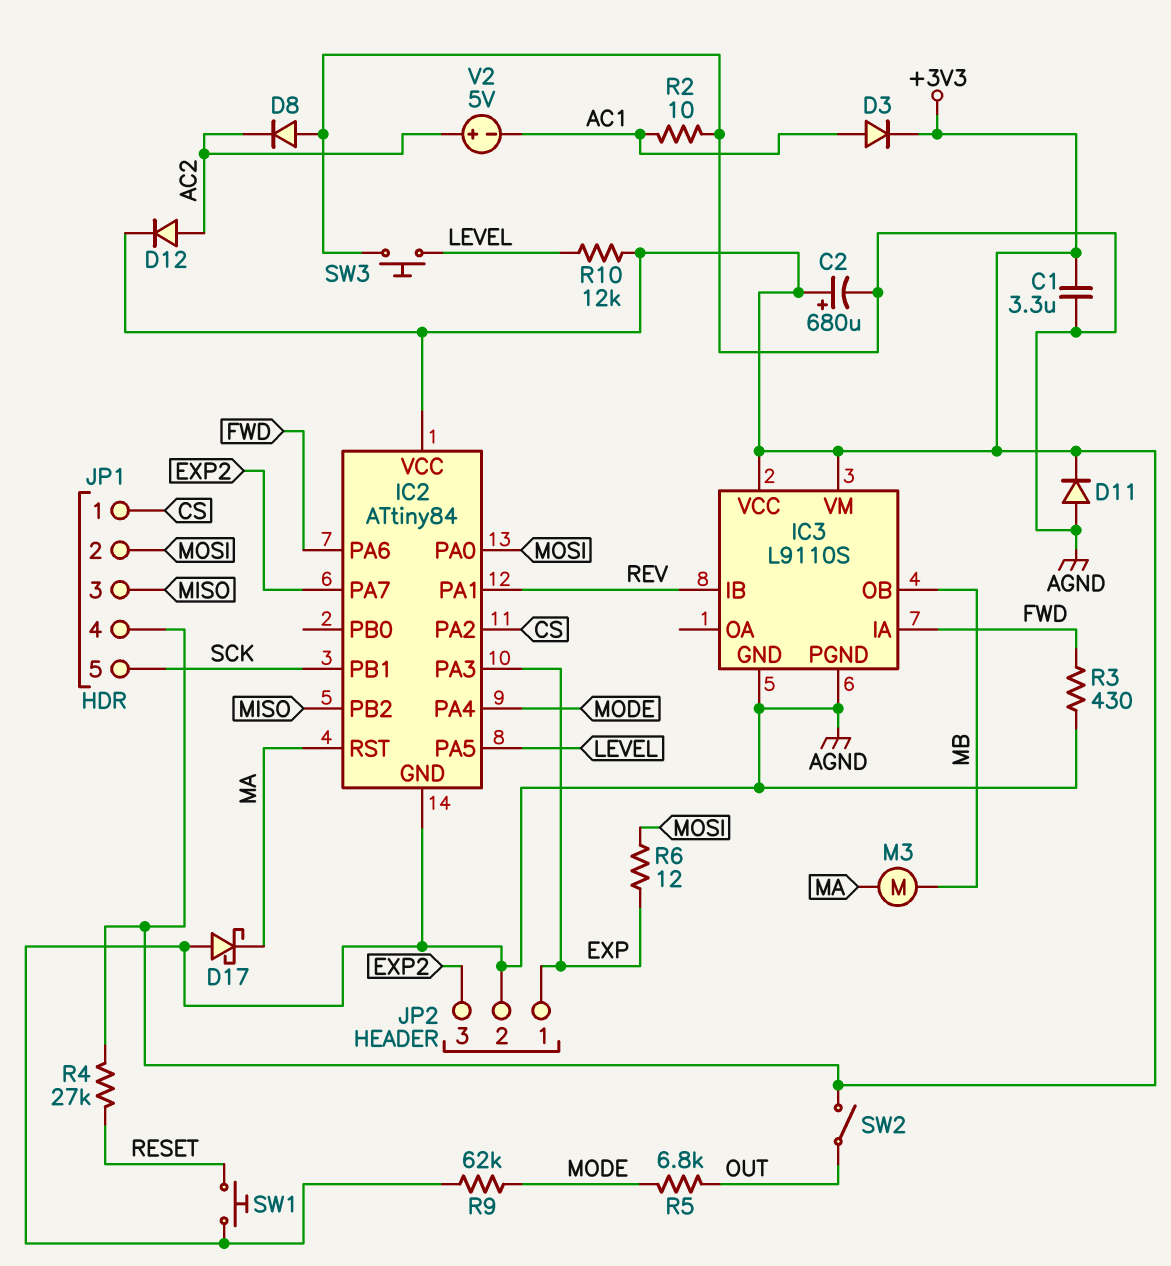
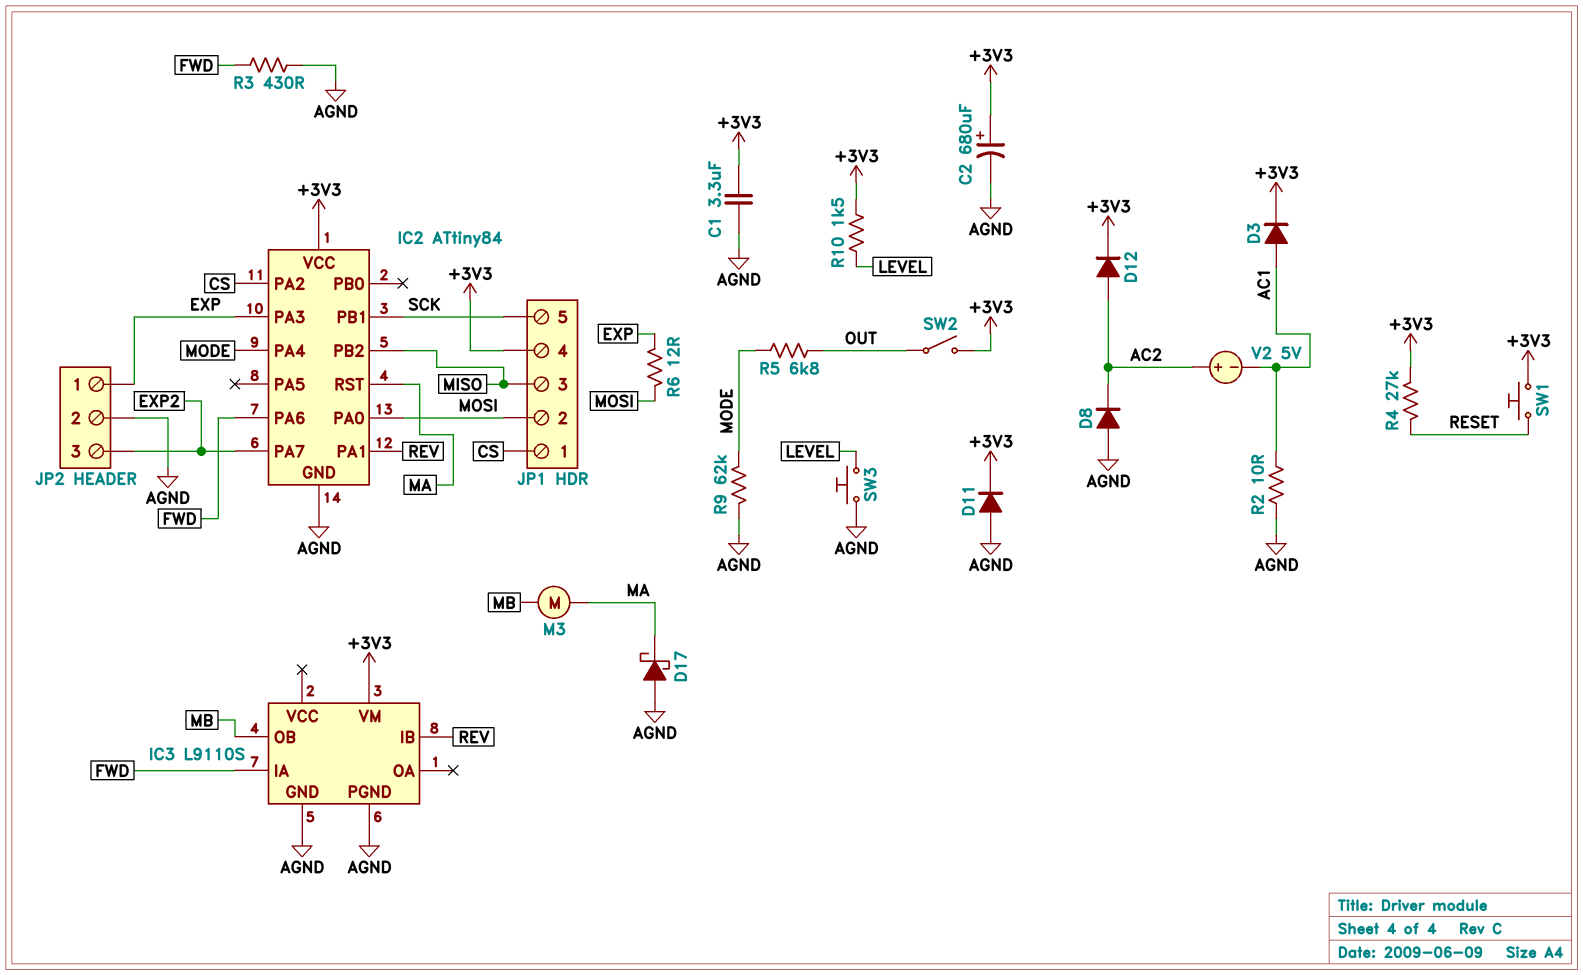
IC2 pin PA5: LEVEL -> none
IC3 pin VCC: +3V3 -> none
R10: 12k (+3V3, LEVEL) -> 1.5k (+3V3, LEVEL)
SW1: button (AGND, RESET) -> button (+3V3, RESET)

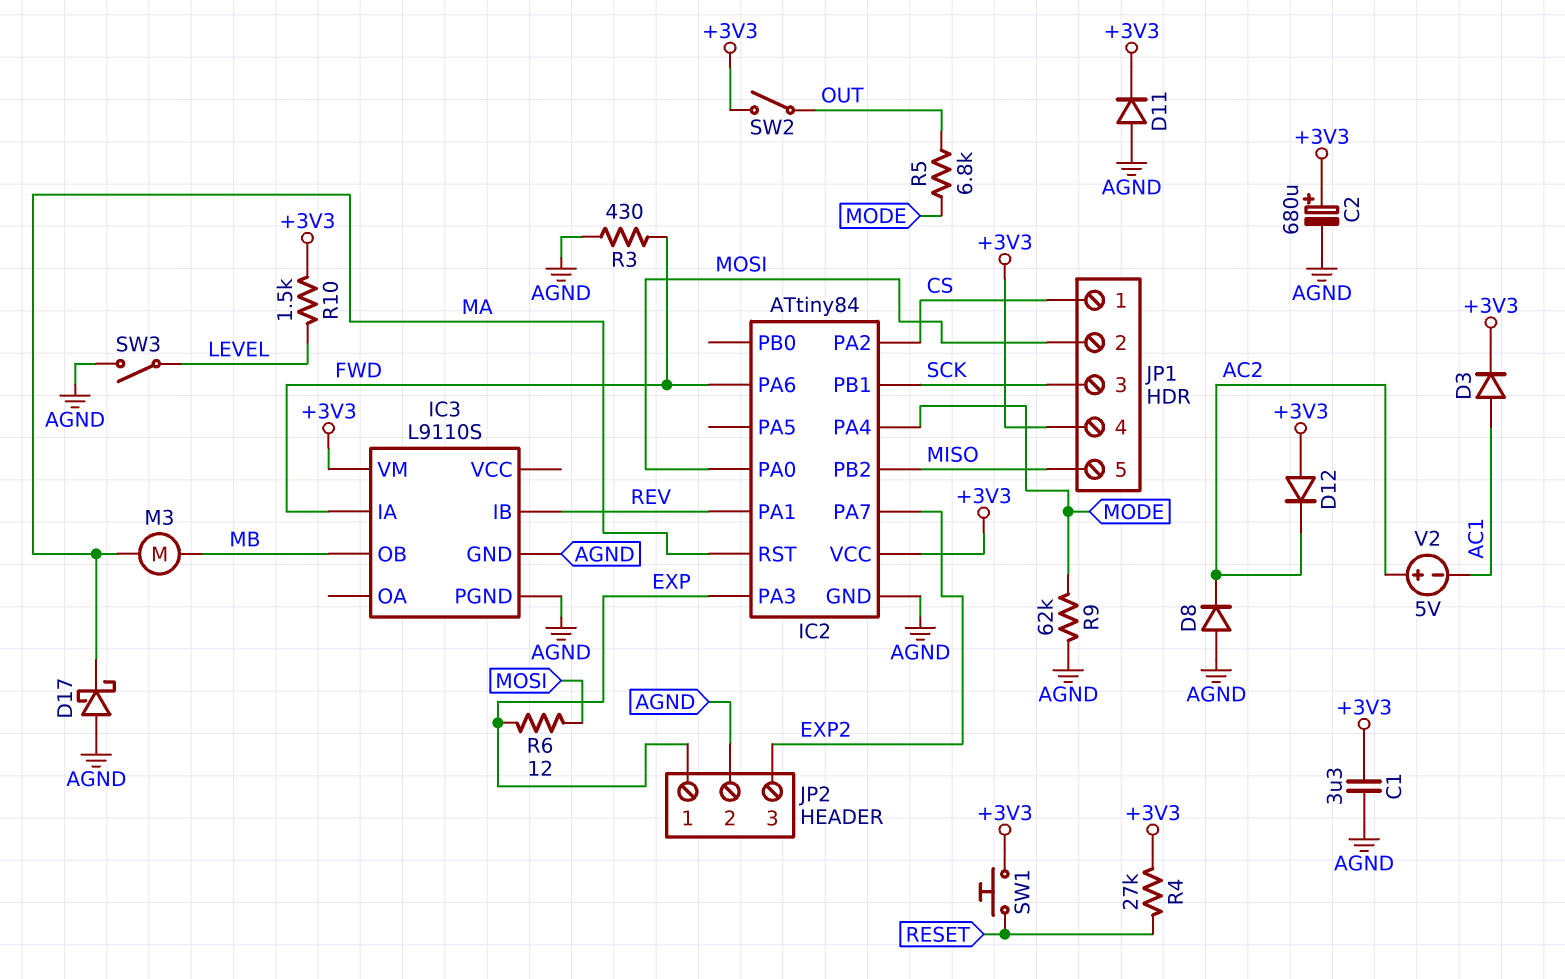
D12: diode (A AC2, K +3V3) -> diode (A +3V3, K AC2)
JP1 pin 3: MISO -> SCK
JP1 pin 5: SCK -> MISO
R2: 10 (AC1, AGND) -> none
SW3: button (AGND, LEVEL) -> switch (AGND, LEVEL)

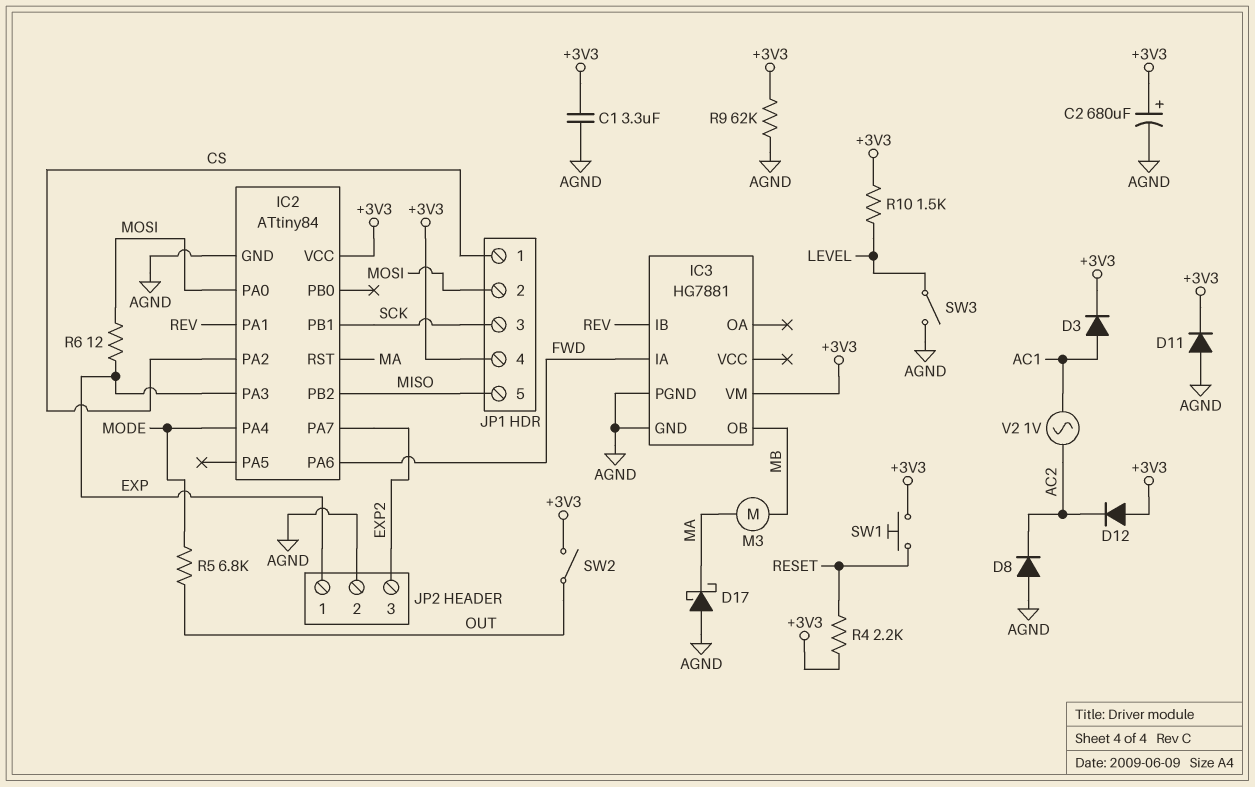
IC3: L9110S -> HG7881
R3: 430 (AGND, FWD) -> none
R4: 27k (+3V3, RESET) -> 2.2k (+3V3, RESET)
R9: 62k (AGND, MODE) -> 62k (+3V3, AGND)
V2: 5V (plus AC2, minus AC1) -> AC 1V (AC1, AC2)

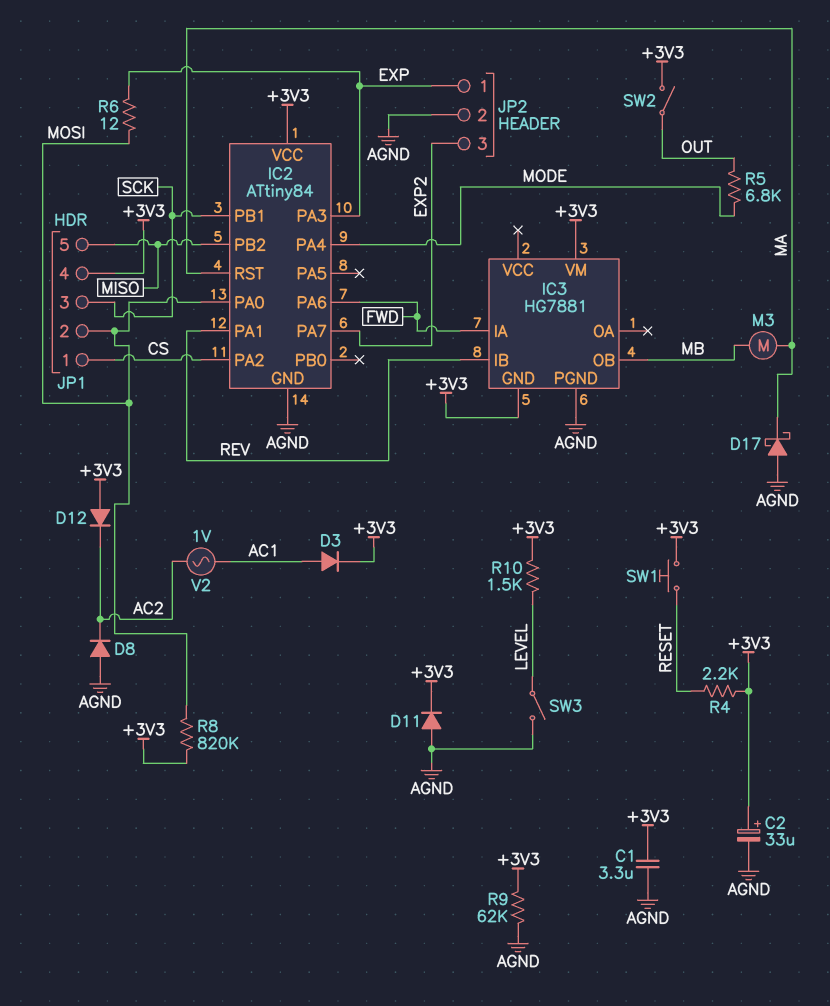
C2: 680uF (plus +3V3, minus AGND) -> 33uF (plus +3V3, minus AGND)
IC3 pin GND: AGND -> +3V3
R8: none -> 820k (+3V3, MOSI)

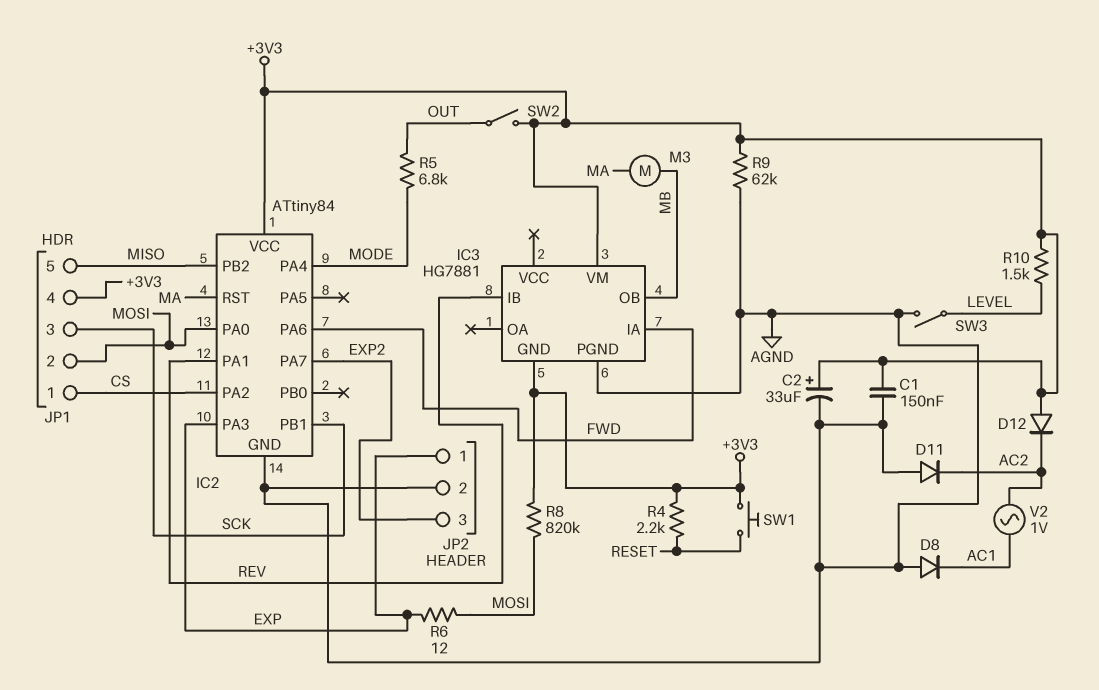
C1: 3.3uF (+3V3, AGND) -> 150nF (+3V3, AGND)
D3: diode (A AC1, K +3V3) -> none
D8: diode (A AGND, K AC2) -> diode (A AGND, K AC1)
D11: diode (A AGND, K +3V3) -> diode (A AGND, K AC2)
D17: schottky (A AGND, K MA) -> none

